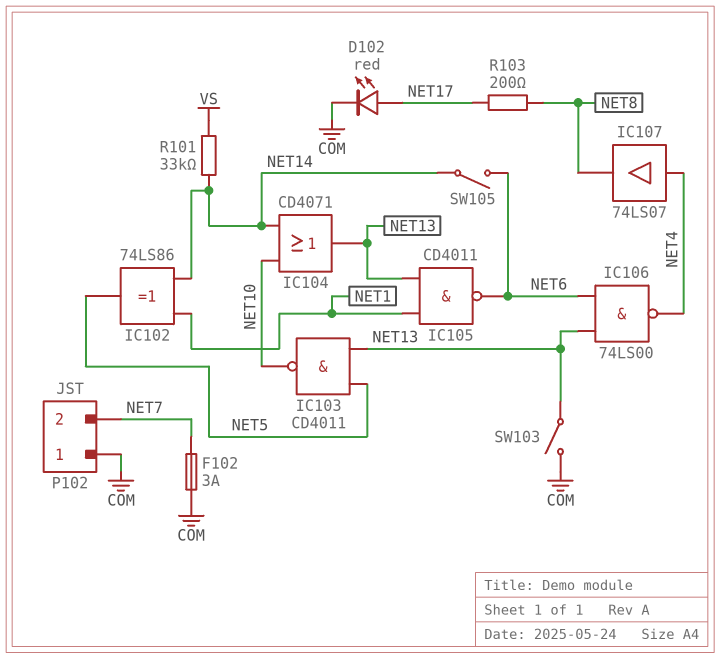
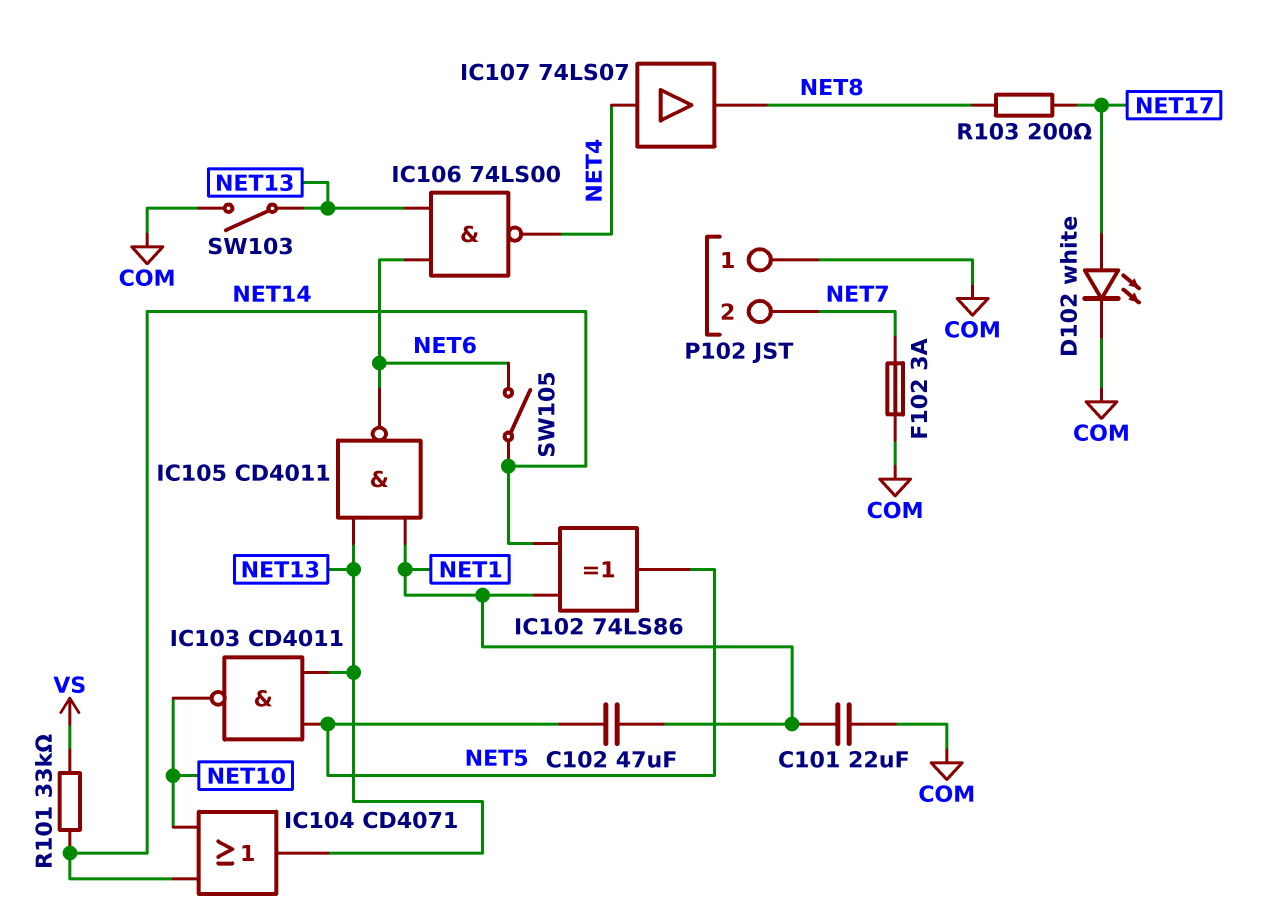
C101: none -> 22uF (COM, NET1)
C102: none -> 47uF (NET1, NET5)
D102: LED red (A NET17, K COM) -> LED white (A NET17, K COM)

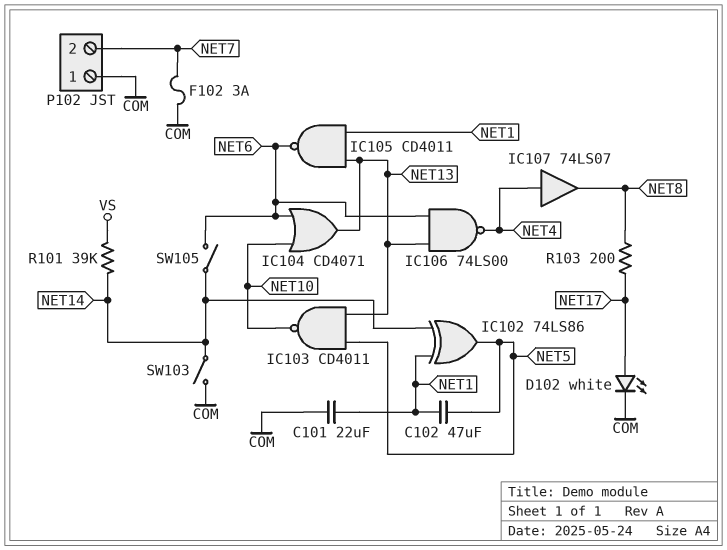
IC104: OR CD4071 (in NET10, in NET14, out NET13) -> OR CD4071 (in NET6, in NET10, out NET13)
R101: 33k (NET14, VS) -> 39k (NET14, VS)
SW103: switch (COM, NET13) -> switch (COM, NET14)

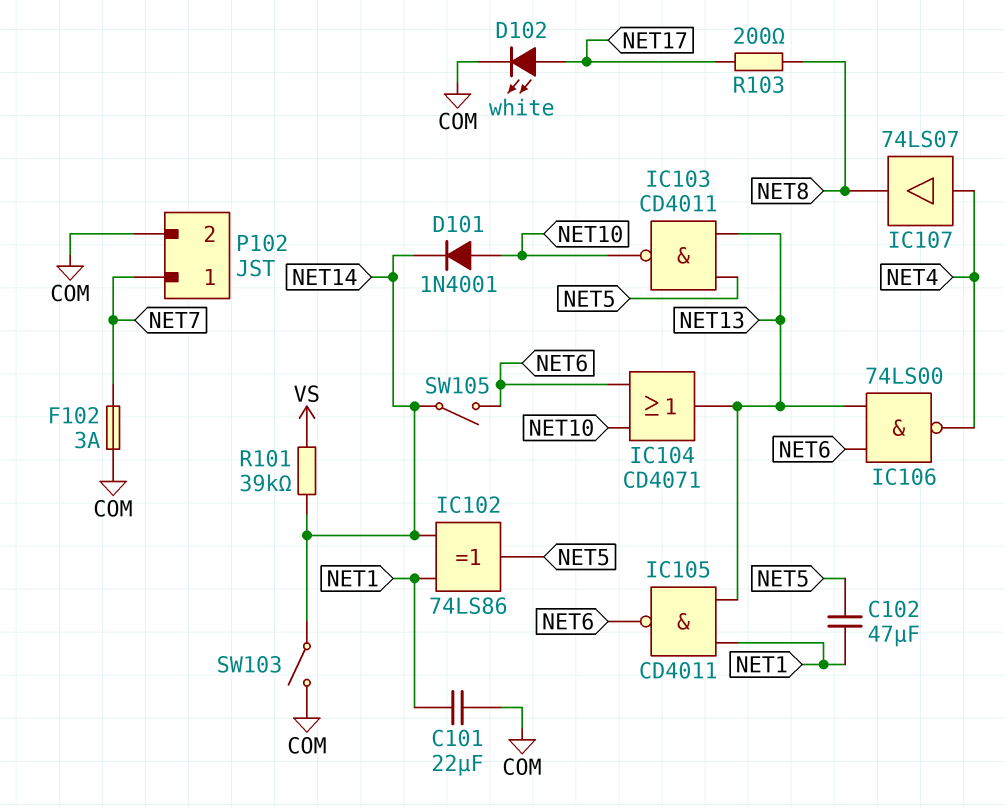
D101: none -> diode 1N4001 (A NET10, K NET14)
P102 pin 1: COM -> NET7
P102 pin 2: NET7 -> COM

